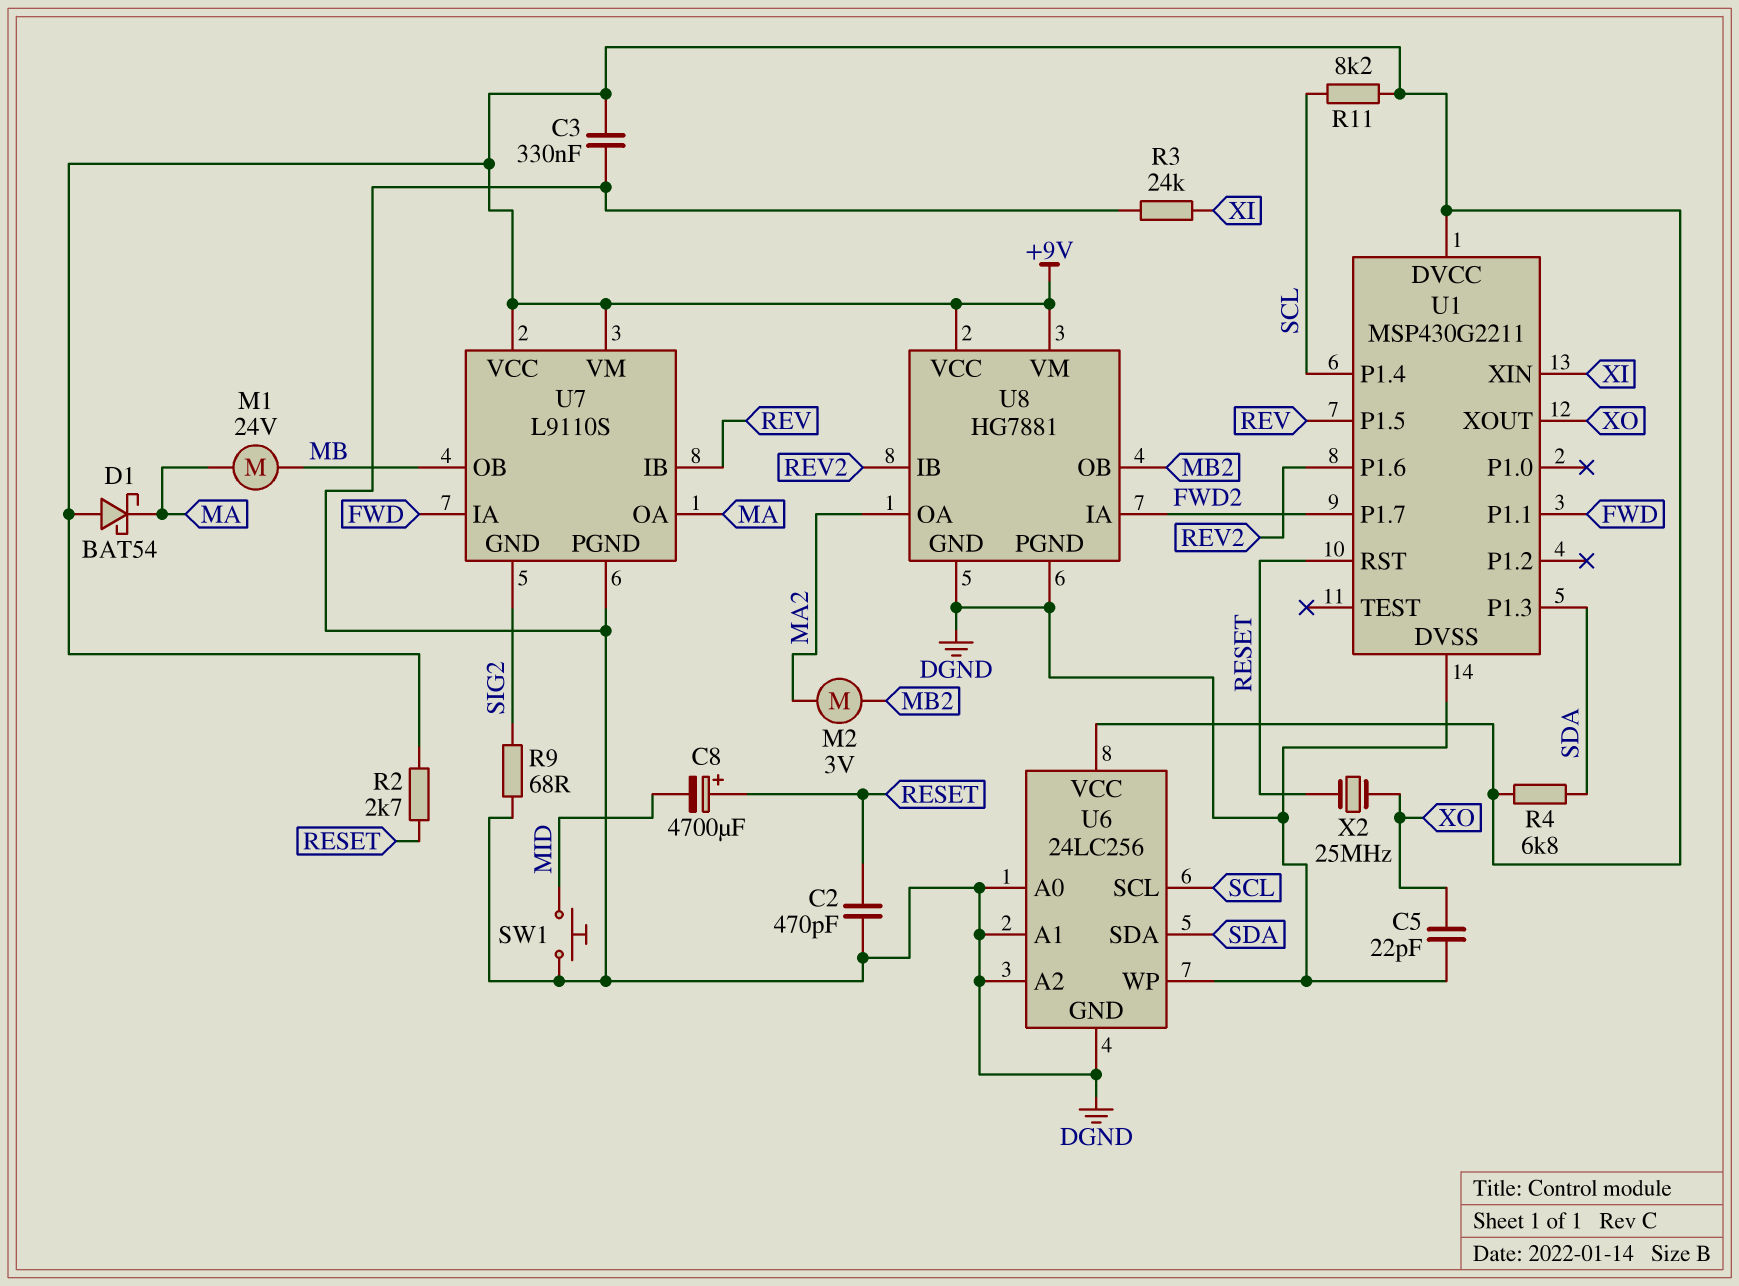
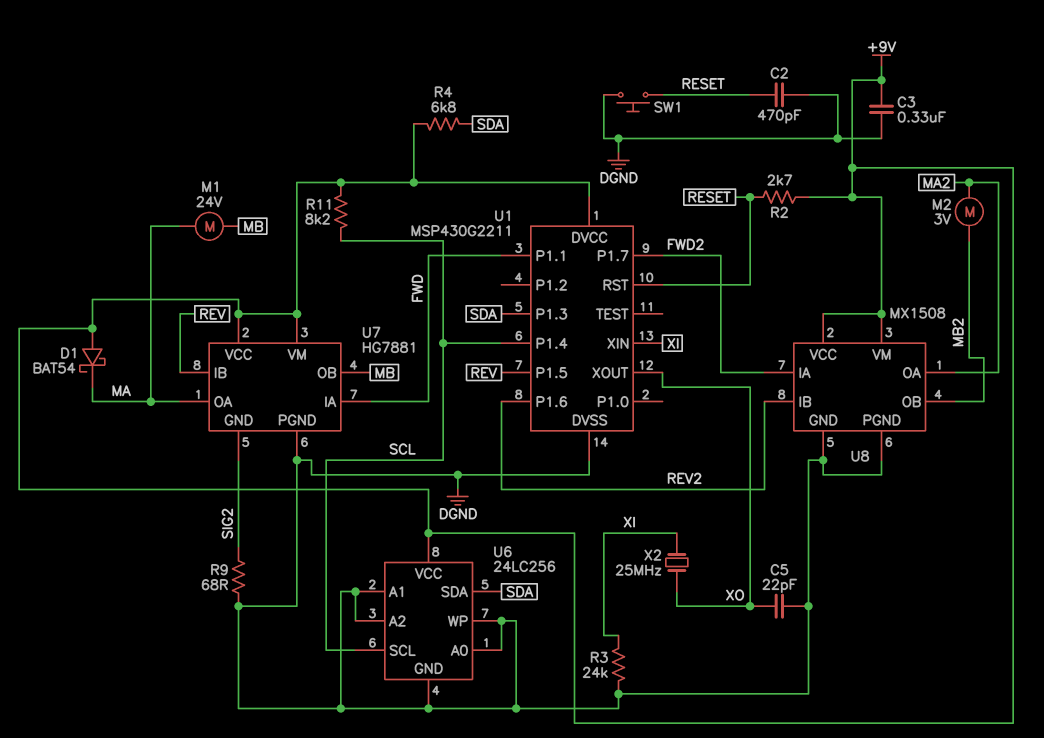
C8: 4700uF (plus RESET, minus MID) -> none
SW1: button (DGND, MID) -> button (DGND, RESET)
U7: L9110S -> HG7881
U8: HG7881 -> MX1508
X2: 25MHz (RESET, XO) -> 25MHz (XI, XO)

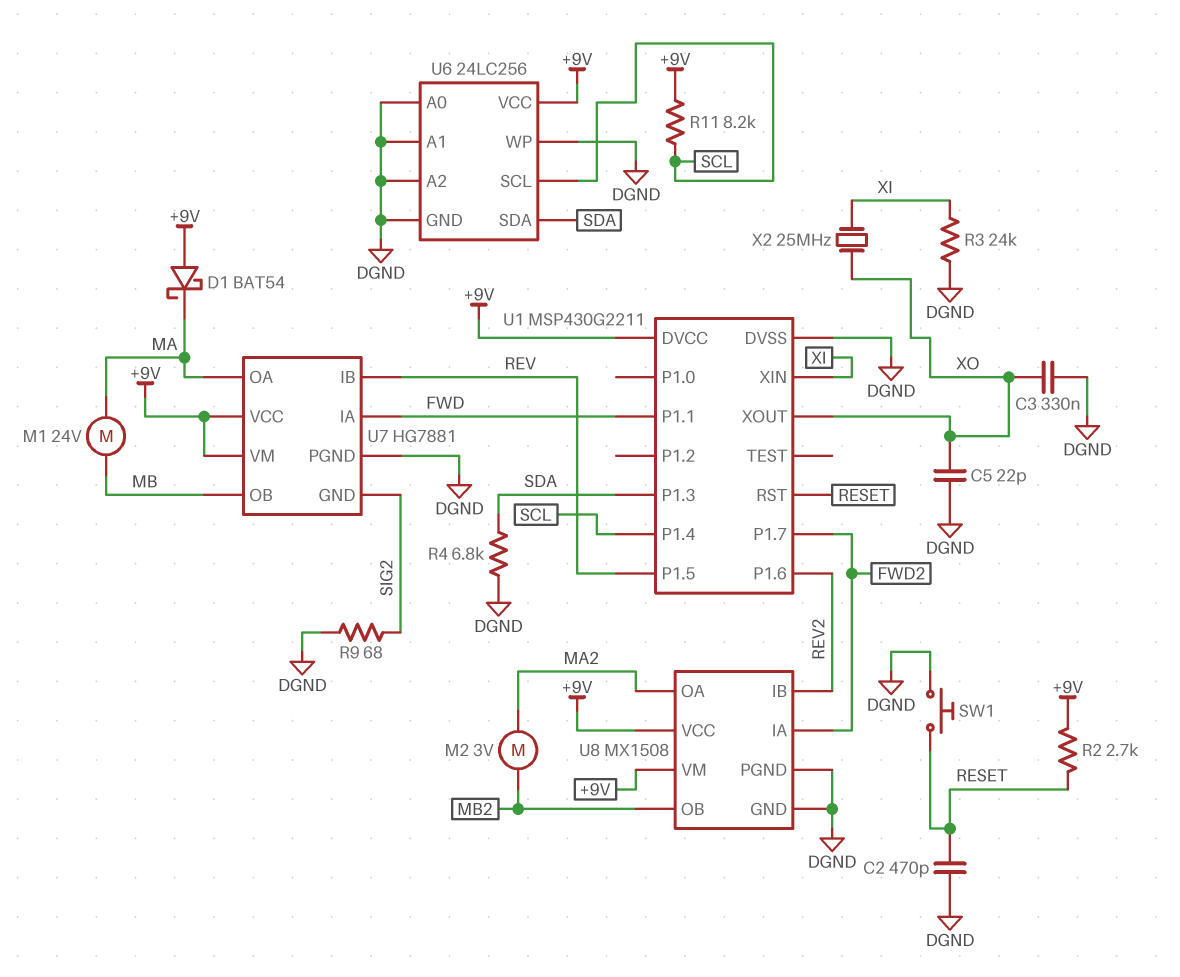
C3: 330nF (+9V, DGND) -> 330nF (DGND, XO)
R4: 6.8k (+9V, SDA) -> 6.8k (DGND, SDA)

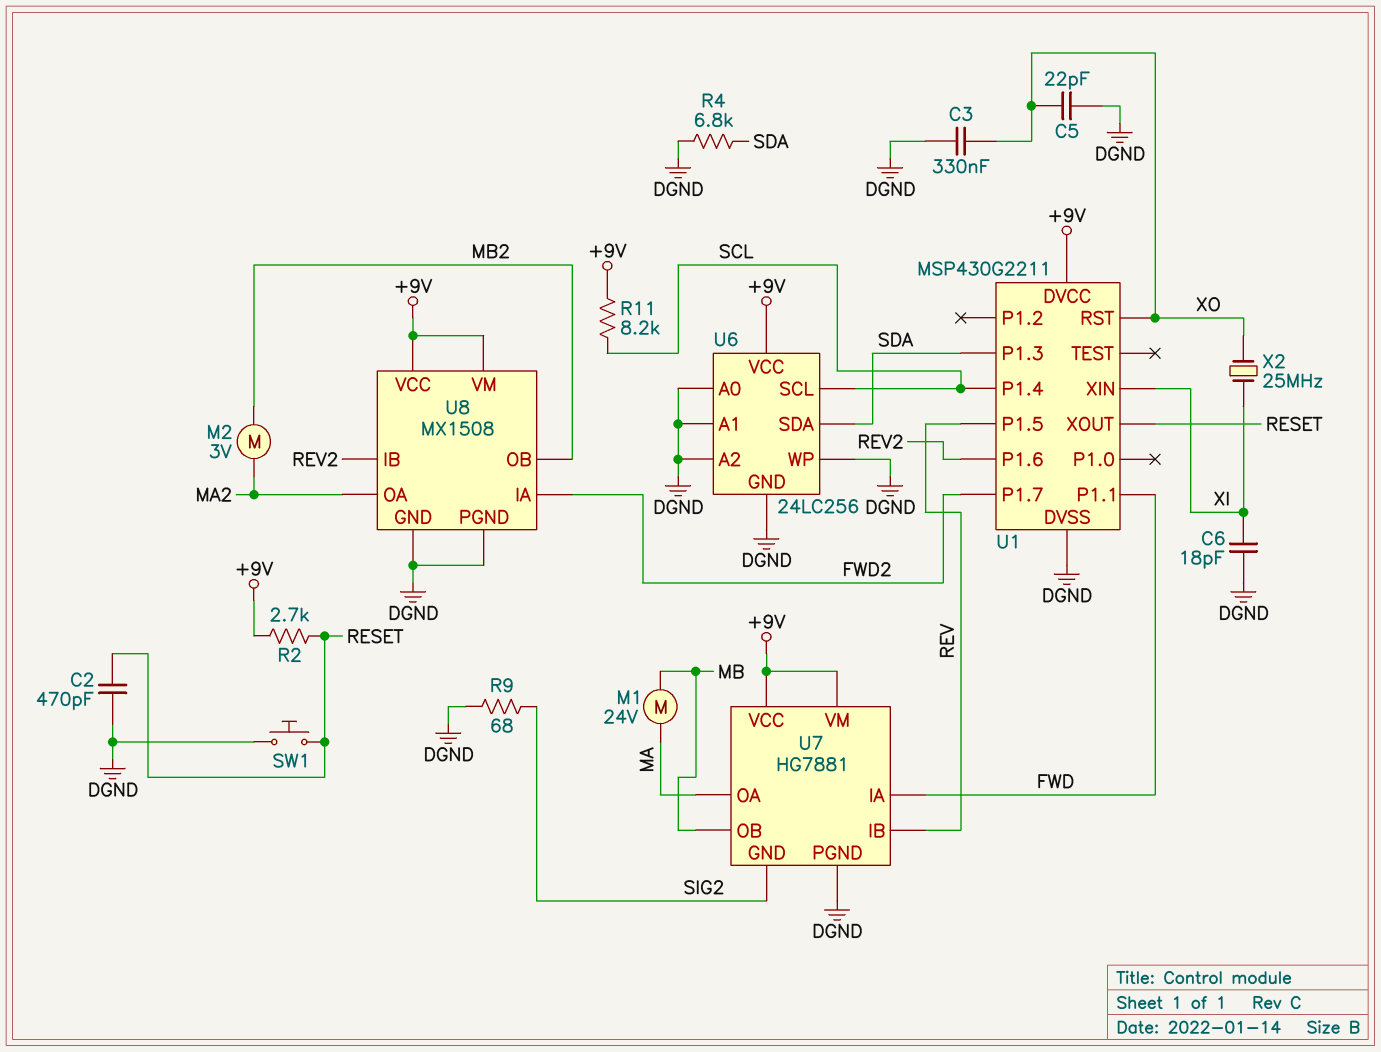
C6: none -> 18pF (DGND, XI)
D1: schottky BAT54 (A +9V, K MA) -> none
R3: 24k (DGND, XI) -> none
U1 pin RST: RESET -> XO
U1 pin XOUT: XO -> RESET

